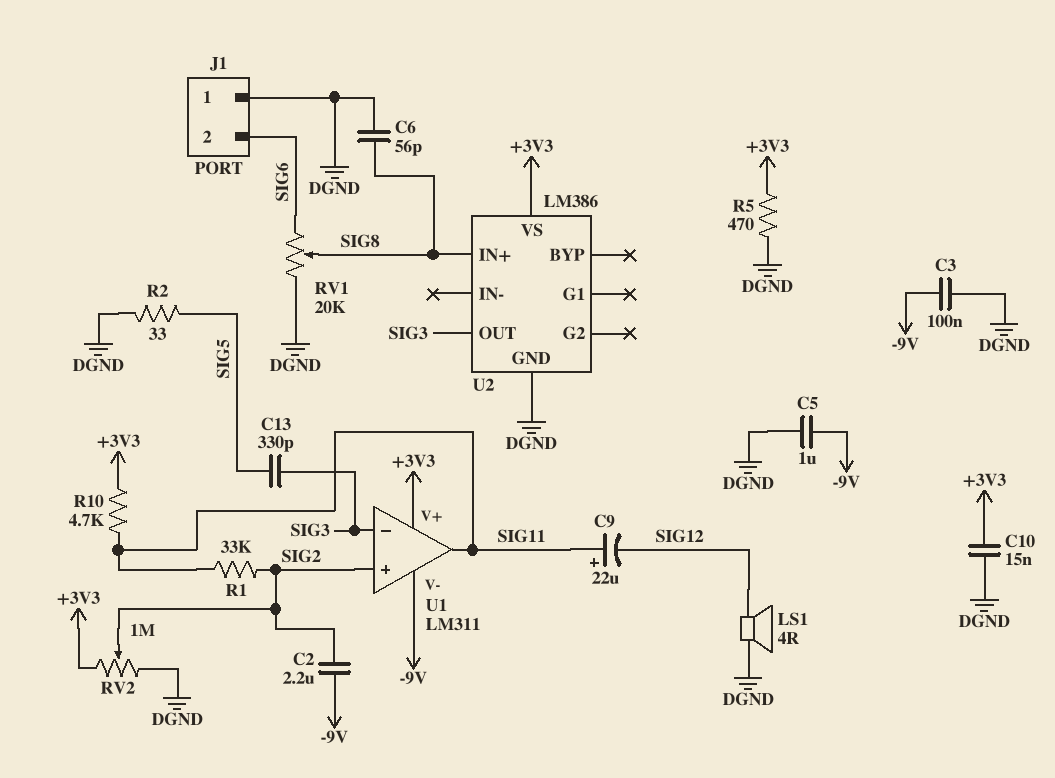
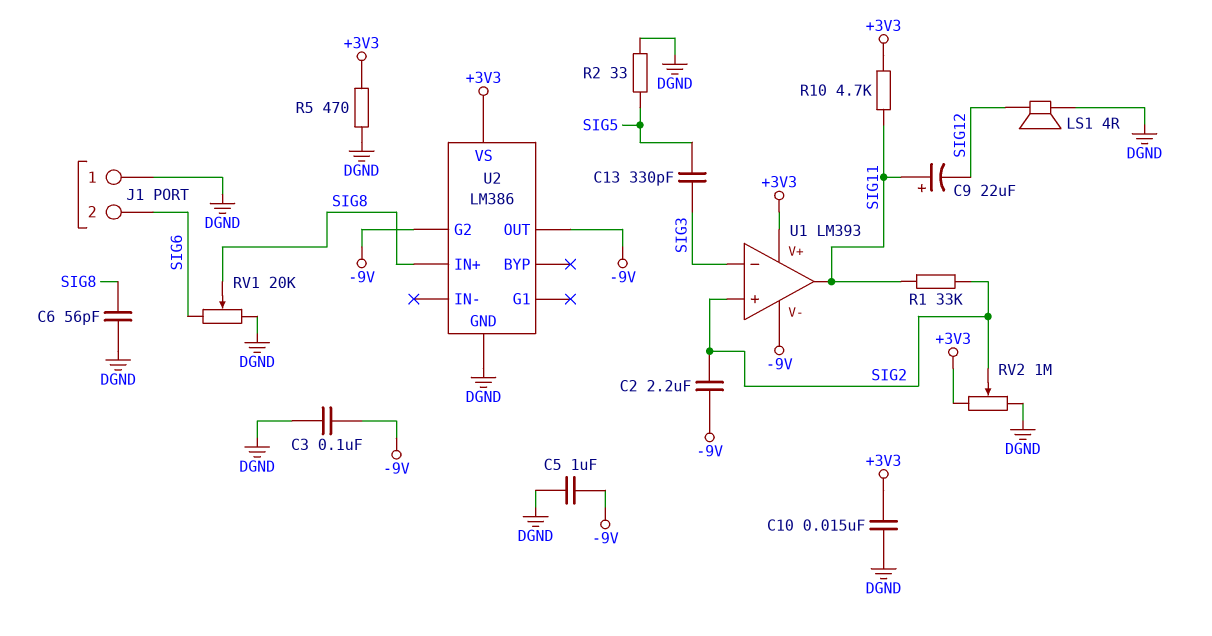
U1: LM311 -> LM393
U2 pin G2: none -> -9V
U2 pin OUT: SIG3 -> -9V

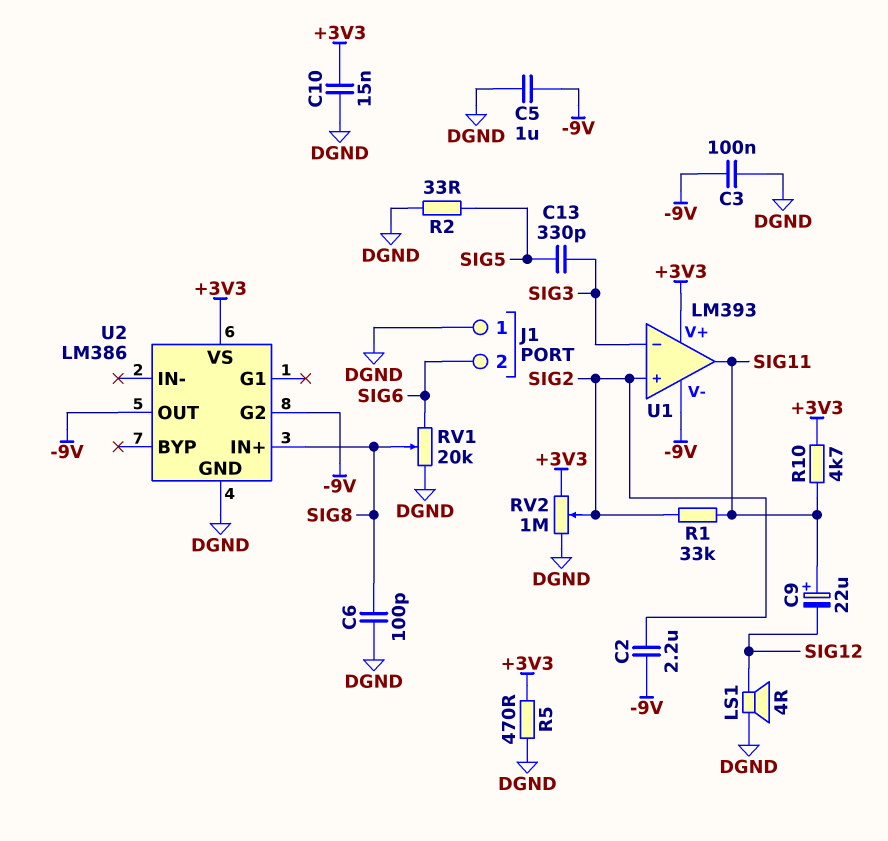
C6: 56pF (DGND, SIG8) -> 100pF (DGND, SIG8)

